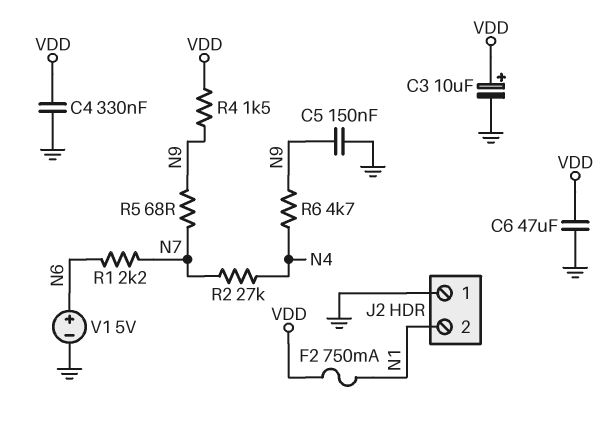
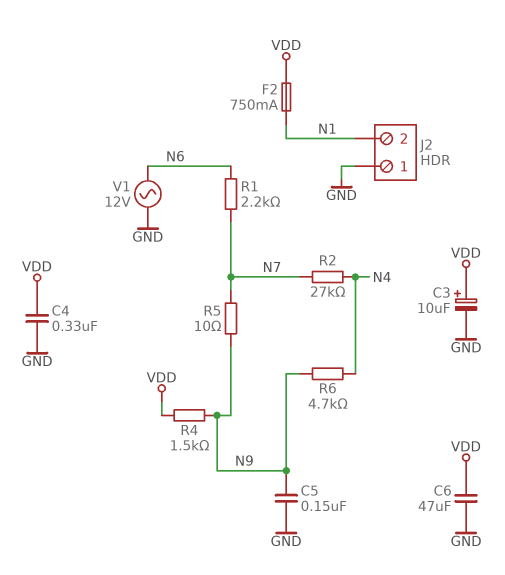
R5: 68 (N7, N9) -> 10 (N7, N9)
V1: 5V (plus N6, minus GND) -> AC 12V (GND, N6)

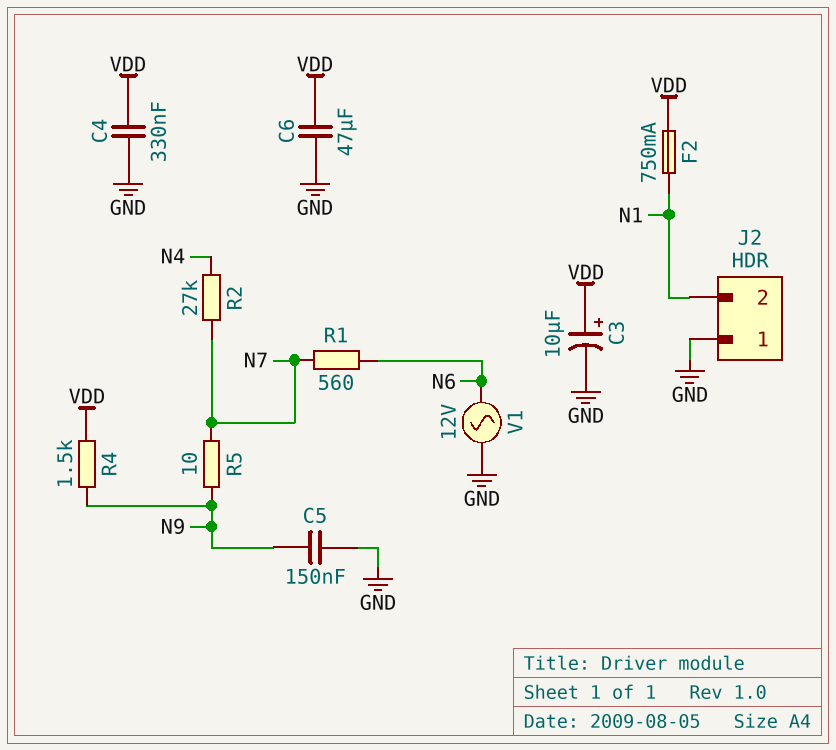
R1: 2.2k (N6, N7) -> 560 (N6, N7)
R6: 4.7k (N4, N9) -> none

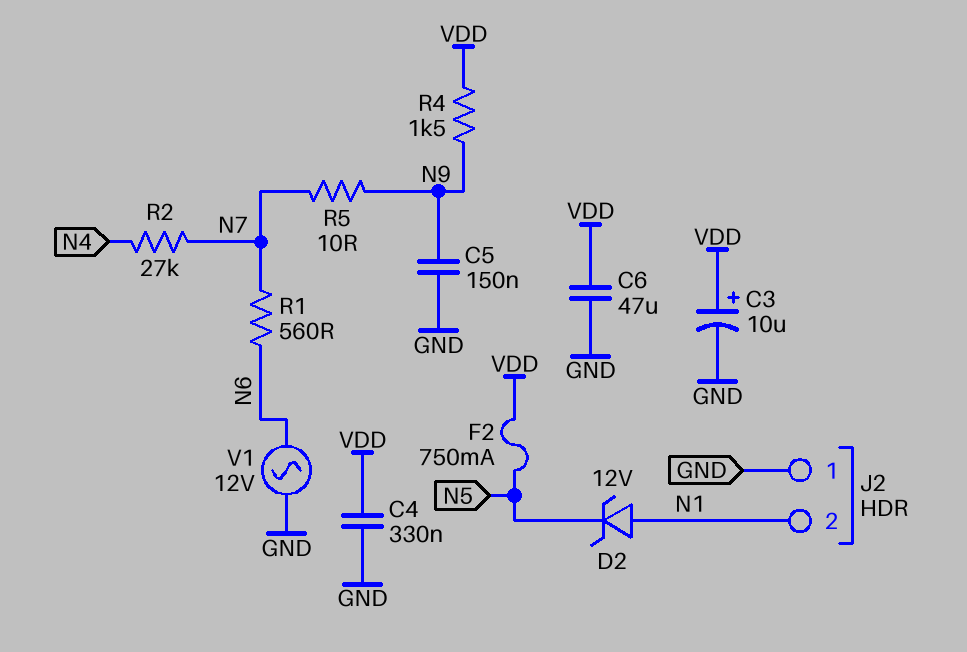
D2: none -> zener 12V (A N1, K N5)
F2: 750mA (N1, VDD) -> 750mA (N5, VDD)

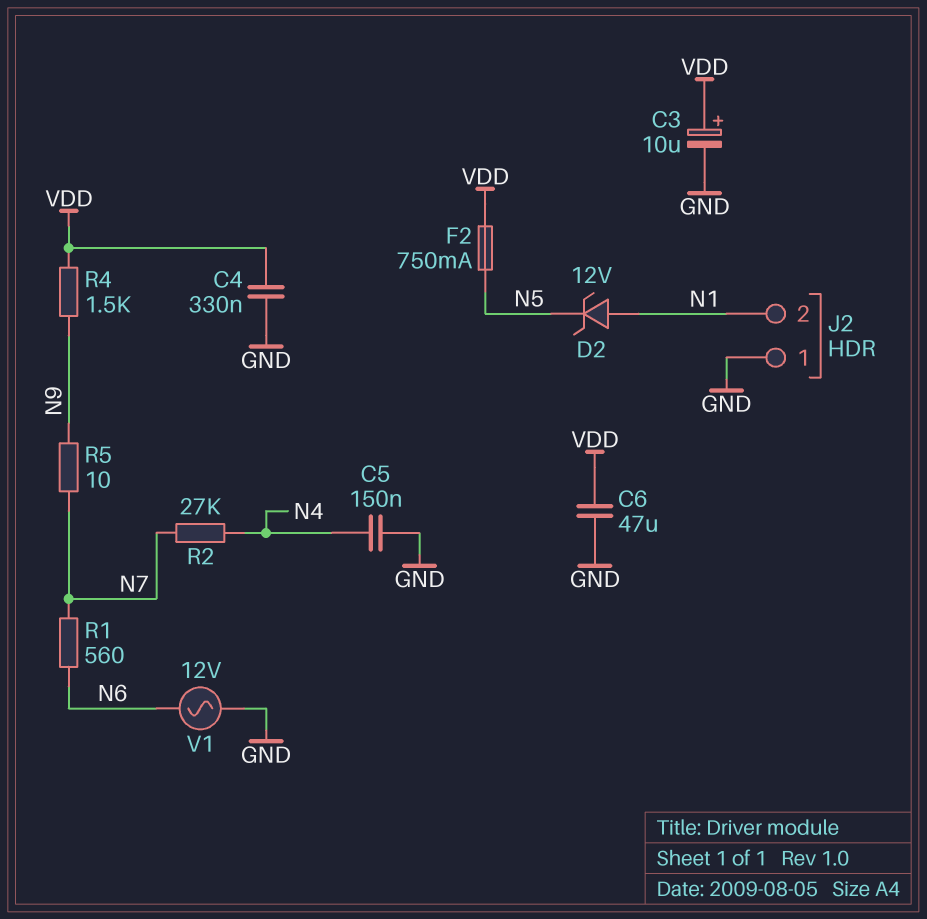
C5: 150nF (GND, N9) -> 150nF (GND, N4)

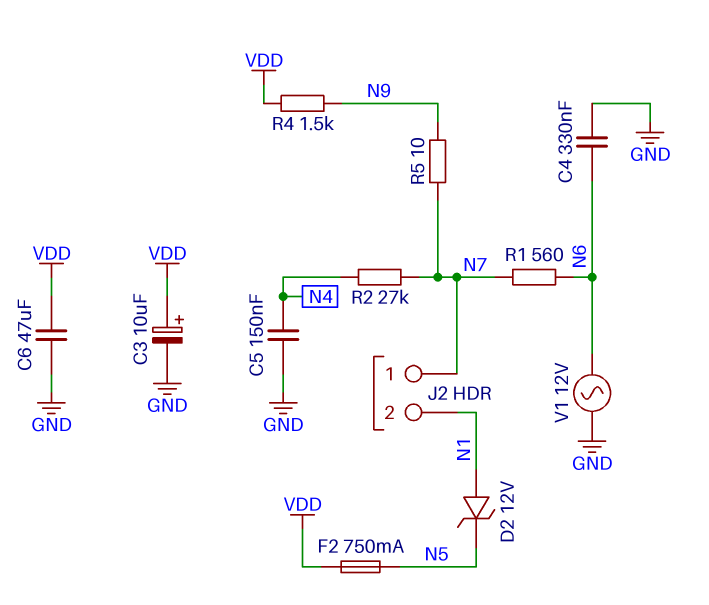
C4: 330nF (GND, VDD) -> 330nF (GND, N6)
J2 pin 1: GND -> N7

